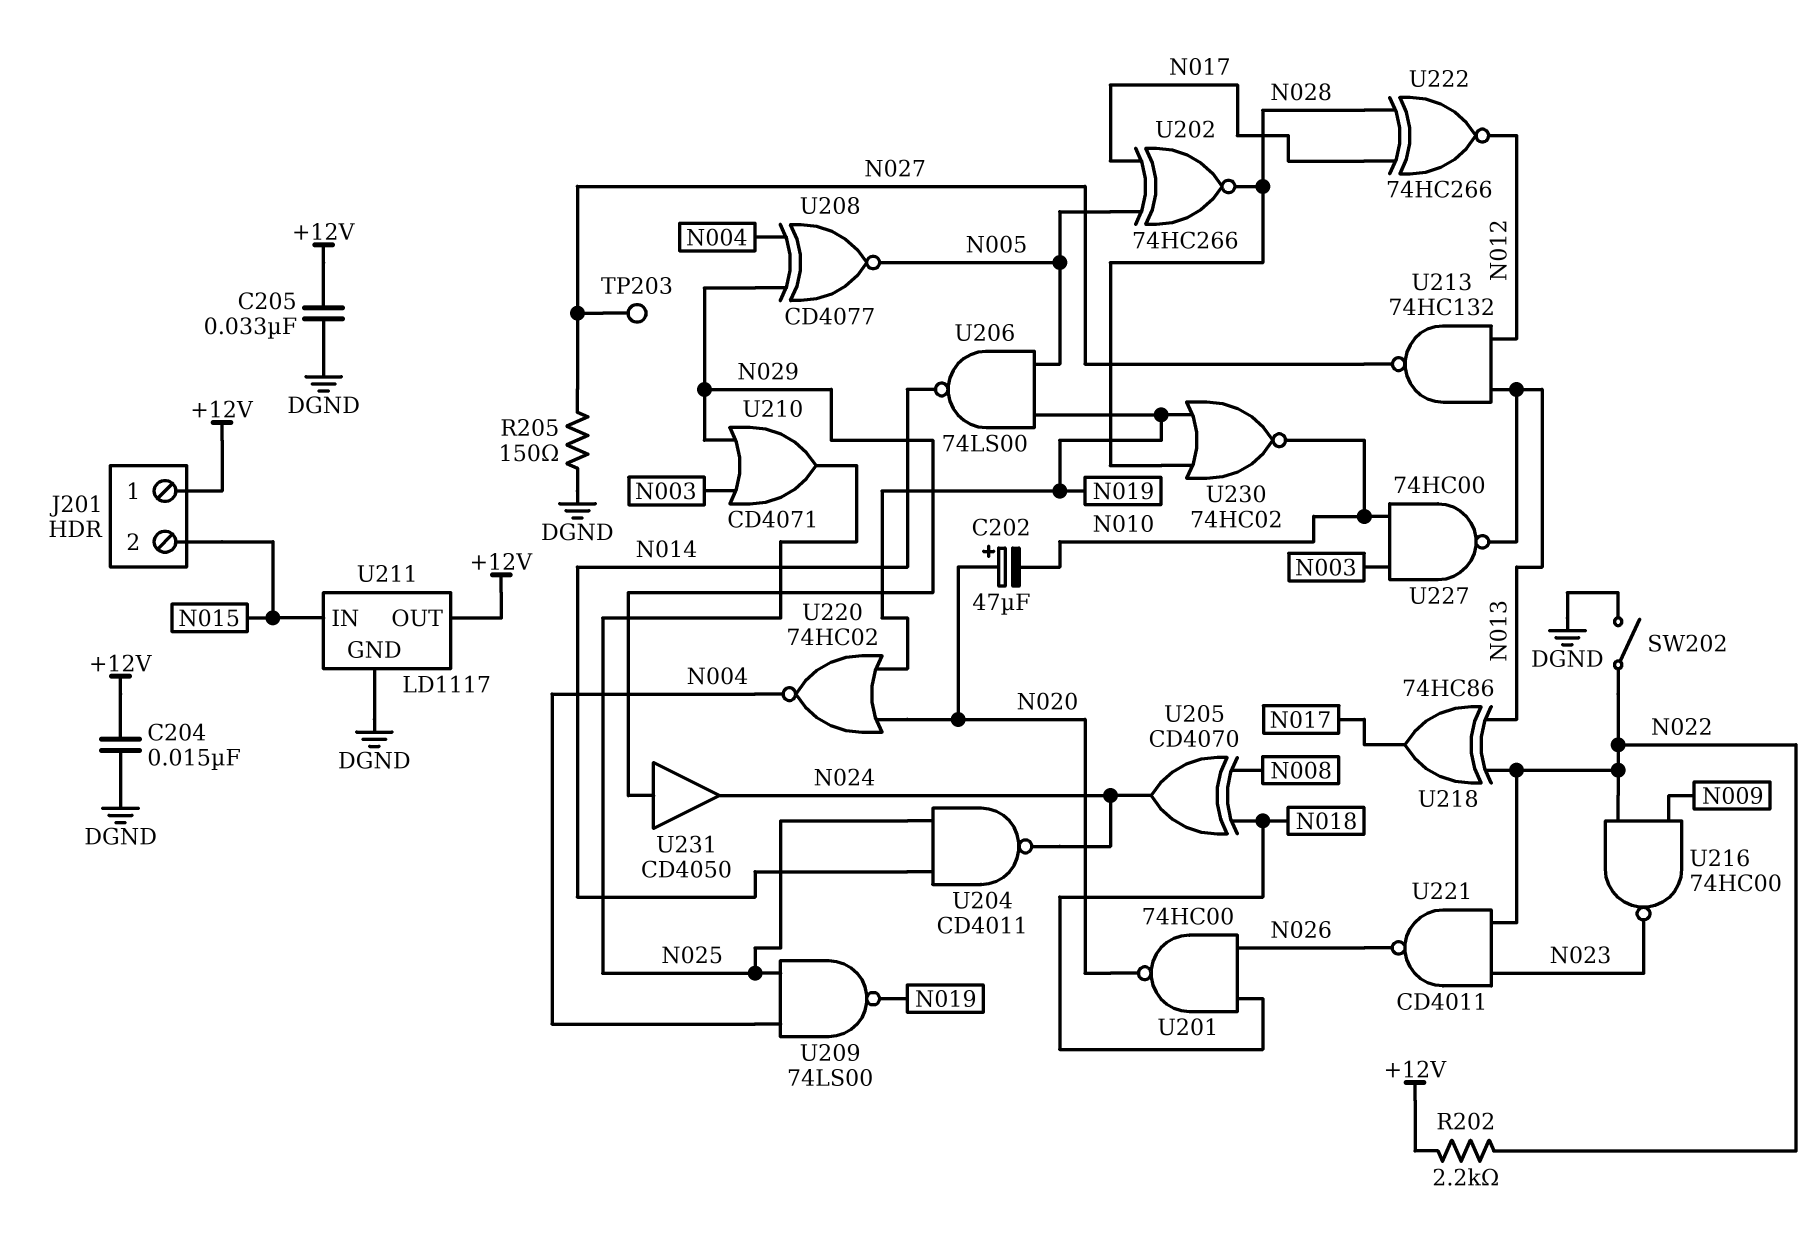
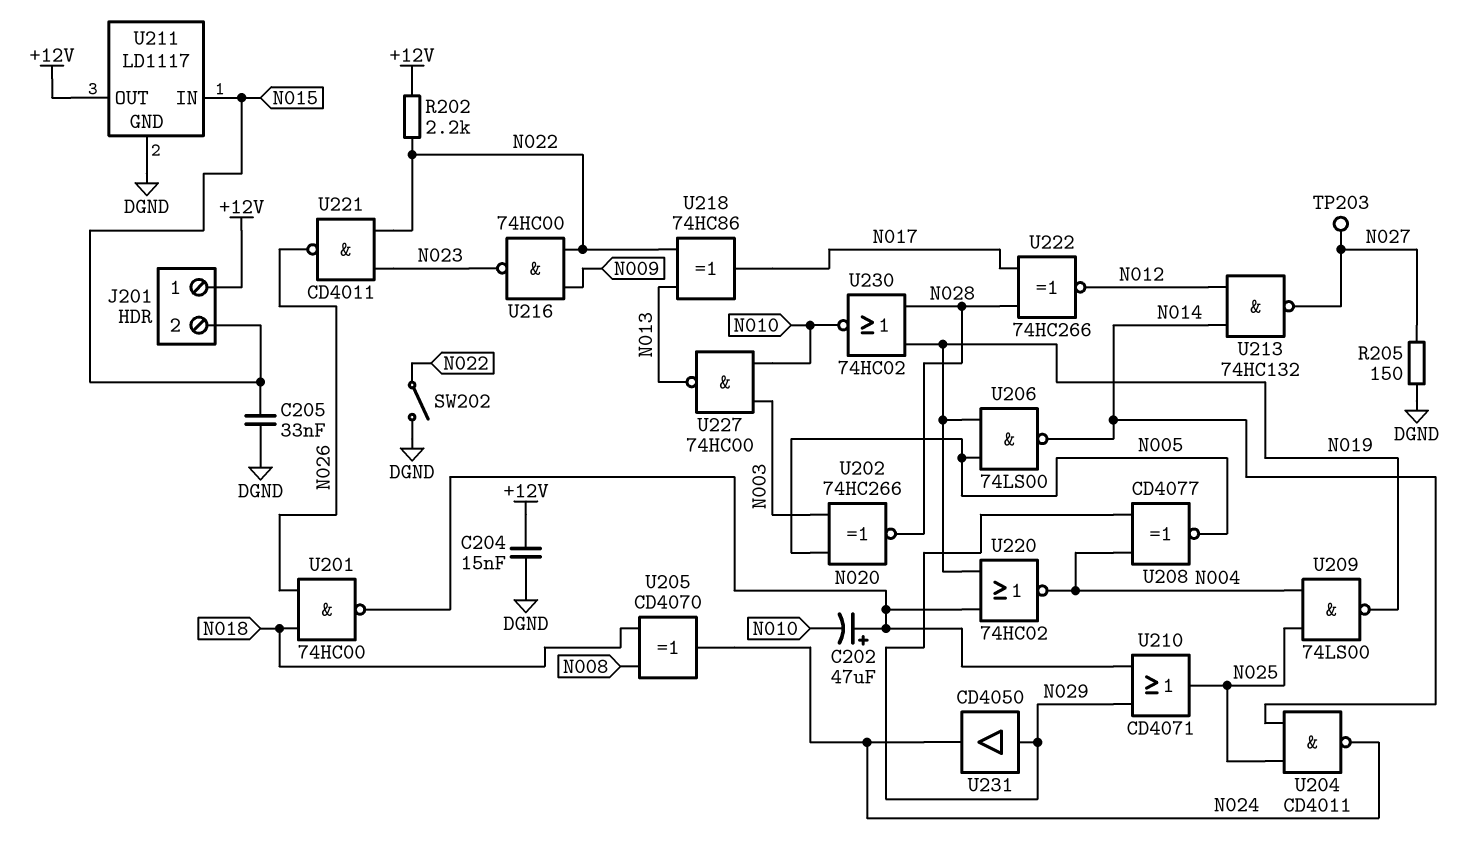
C205: 33nF (+12V, DGND) -> 33nF (DGND, N015)
U202: XNOR 74HC266 (in N005, in N017, out N028) -> XNOR 74HC266 (in N003, in N005, out N028)
U210: OR CD4071 (in N003, in N029, out N025) -> OR CD4071 (in N020, in N029, out N025)
U213: NAND 74HC132 (in N012, in N013, out N027) -> NAND 74HC132 (in N012, in N014, out N027)

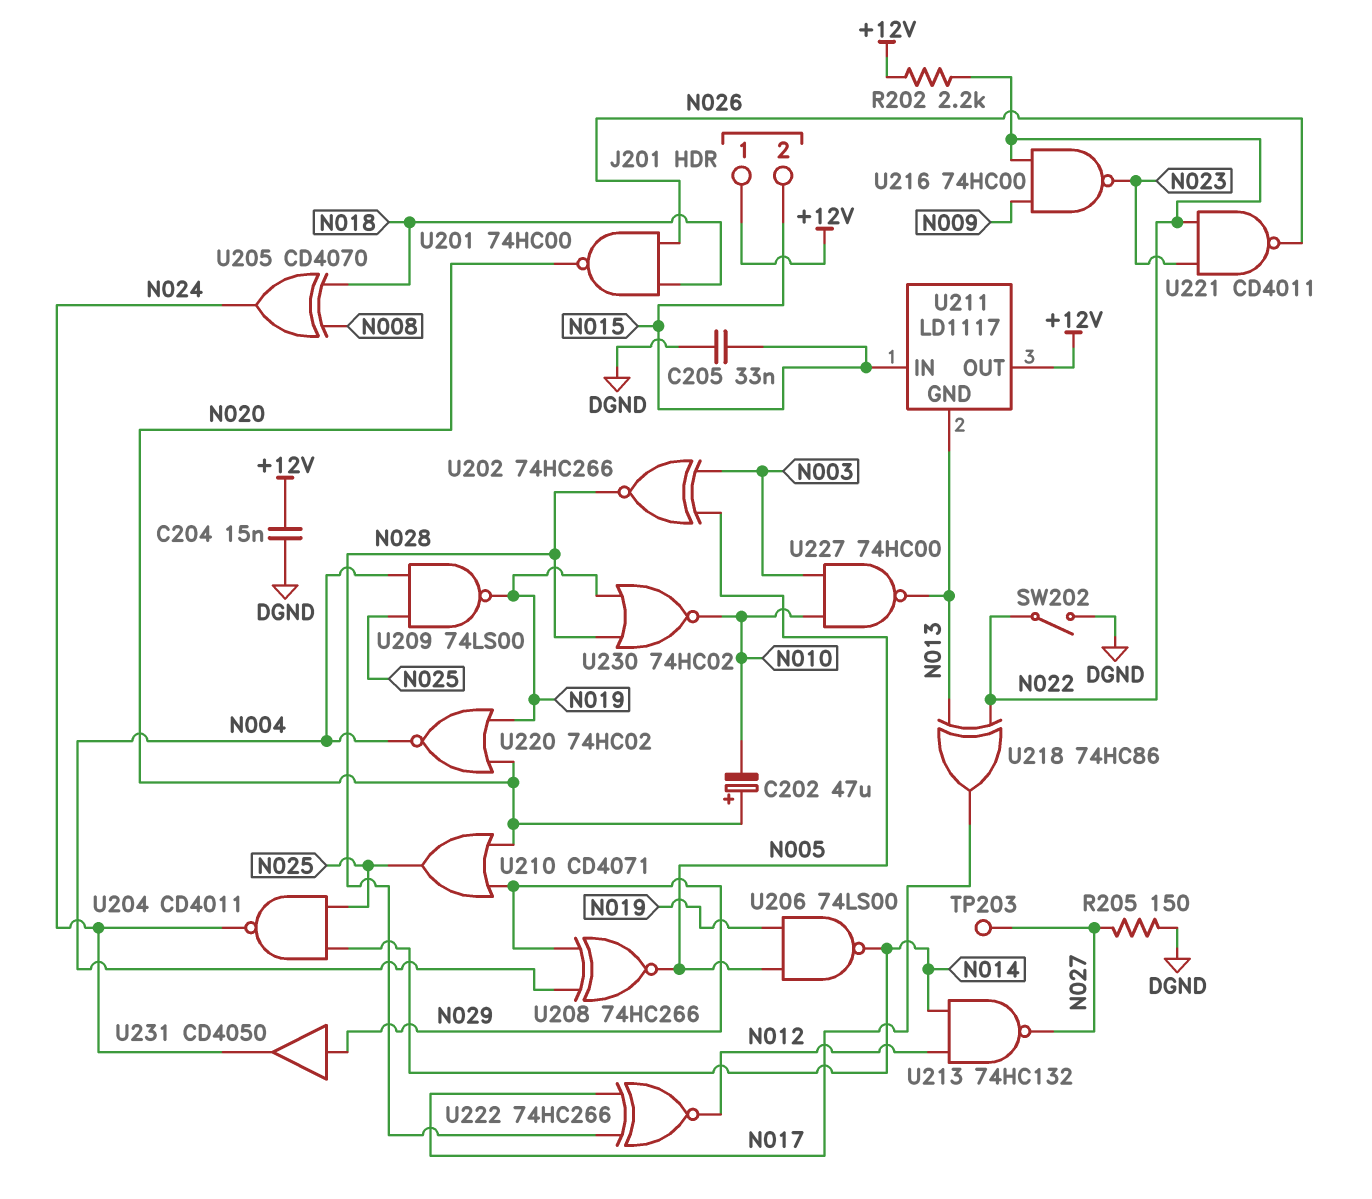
U208: XNOR CD4077 (in N004, in N029, out N005) -> XNOR 74HC266 (in N004, in N029, out N005)
U211 pin GND: DGND -> N013

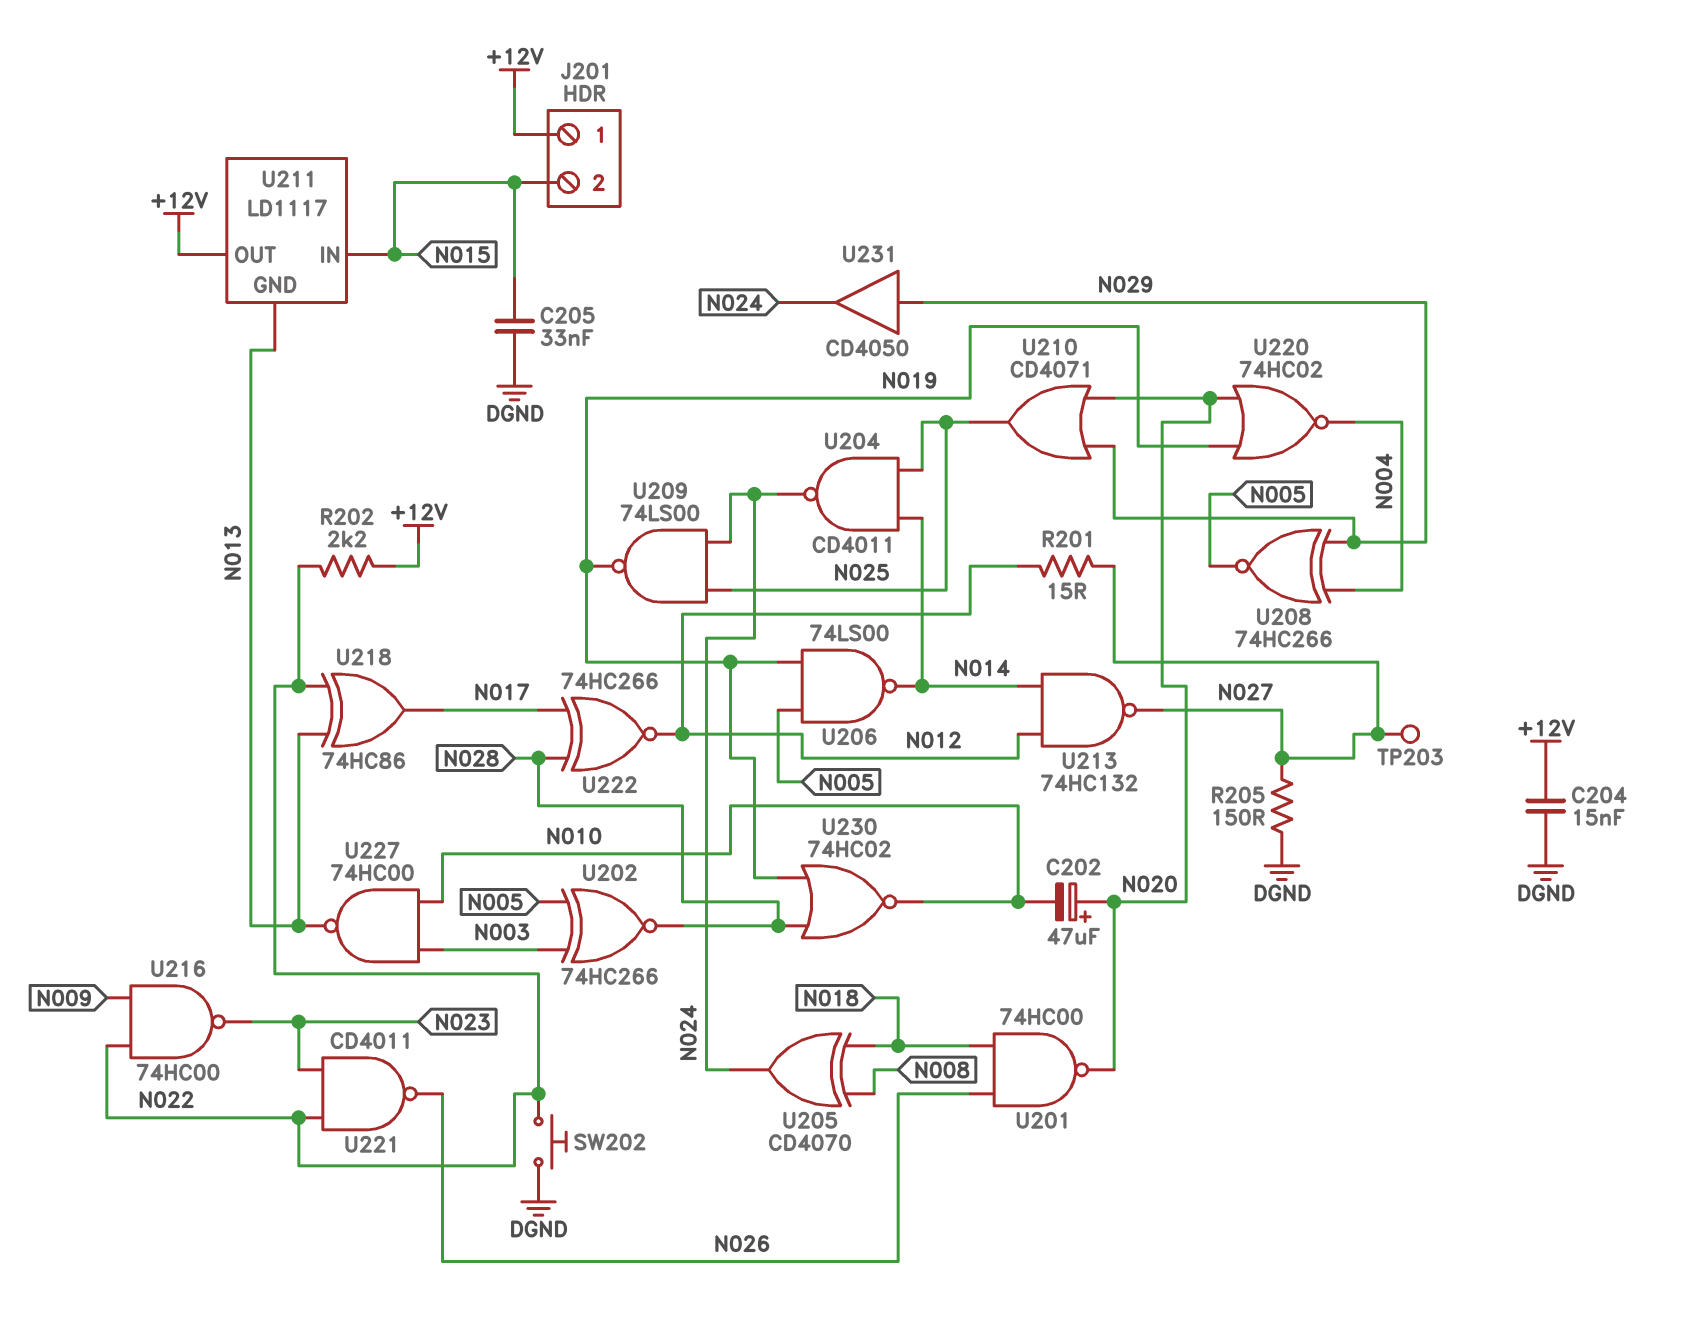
R201: none -> 15 (N012, N027)
SW202: switch (DGND, N022) -> button (DGND, N022)
U209: NAND 74LS00 (in N004, in N025, out N019) -> NAND 74LS00 (in N024, in N025, out N019)

